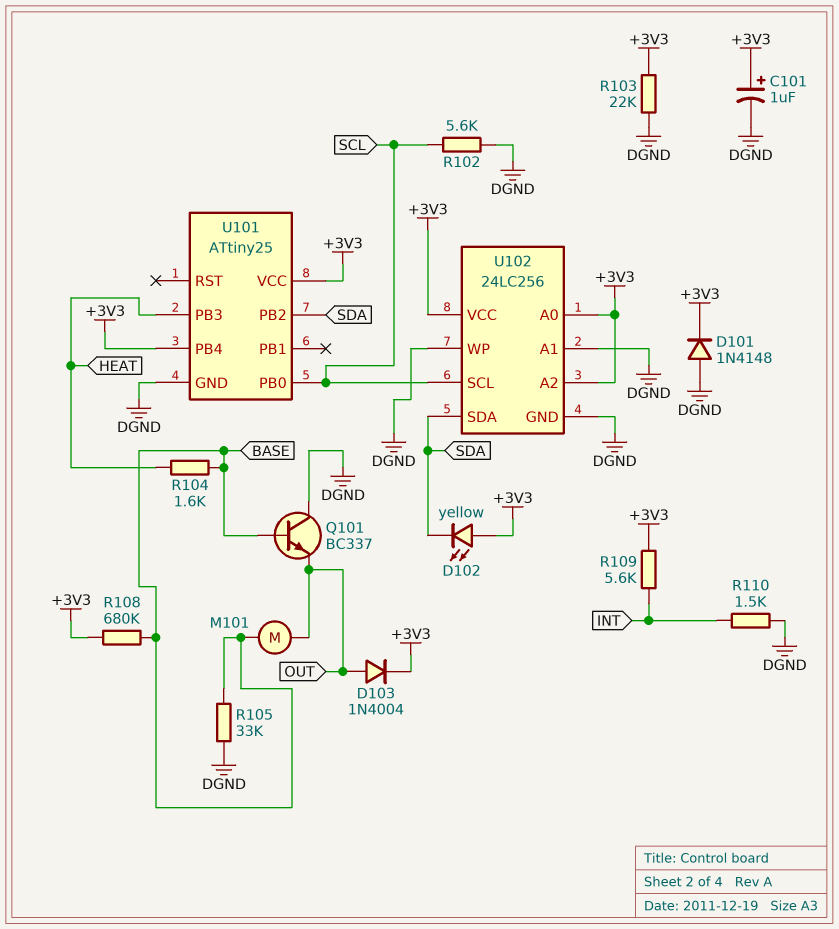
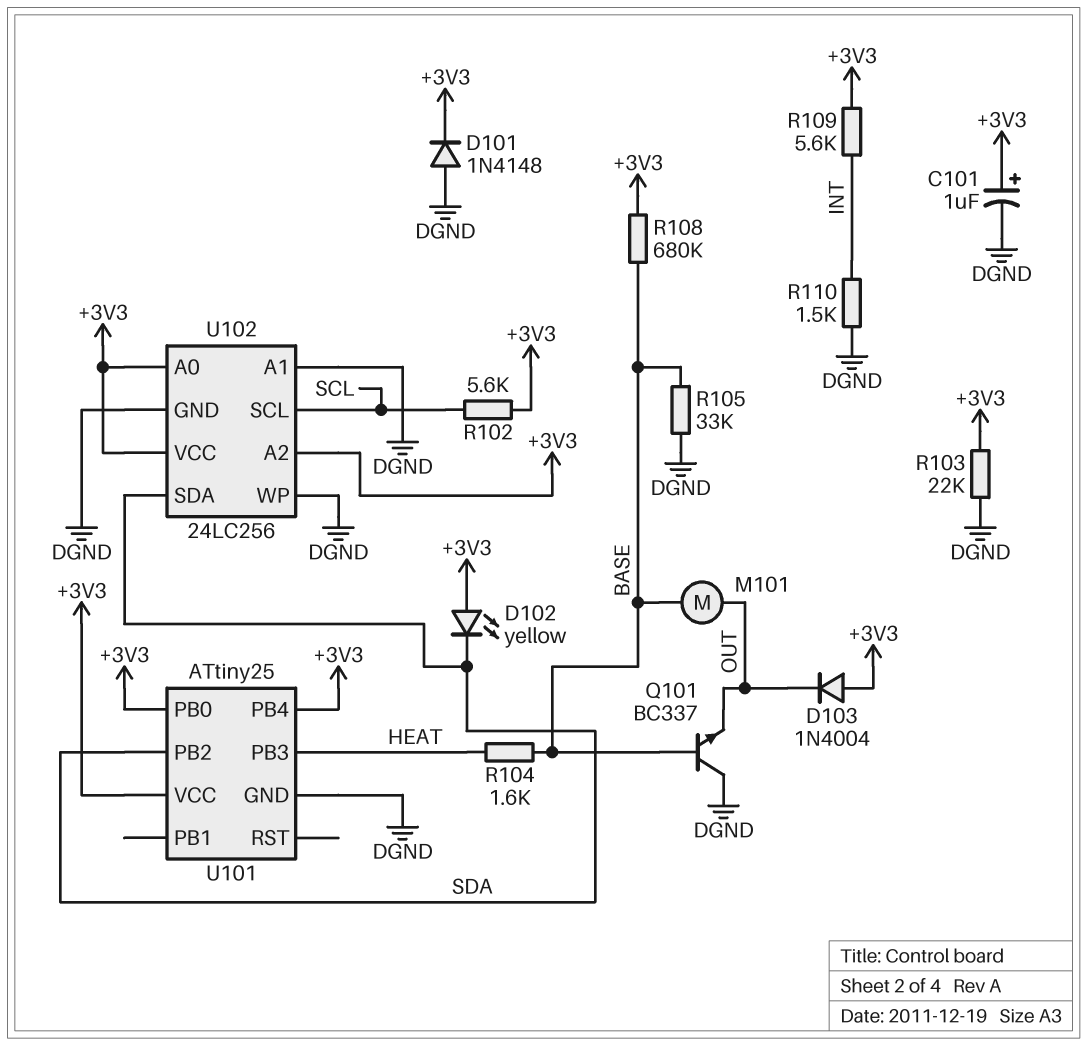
D103: diode 1N4004 (A OUT, K +3V3) -> diode 1N4004 (A +3V3, K OUT)
R102: 5.6k (DGND, SCL) -> 5.6k (+3V3, SCL)
U101 pin PB0: SCL -> +3V3

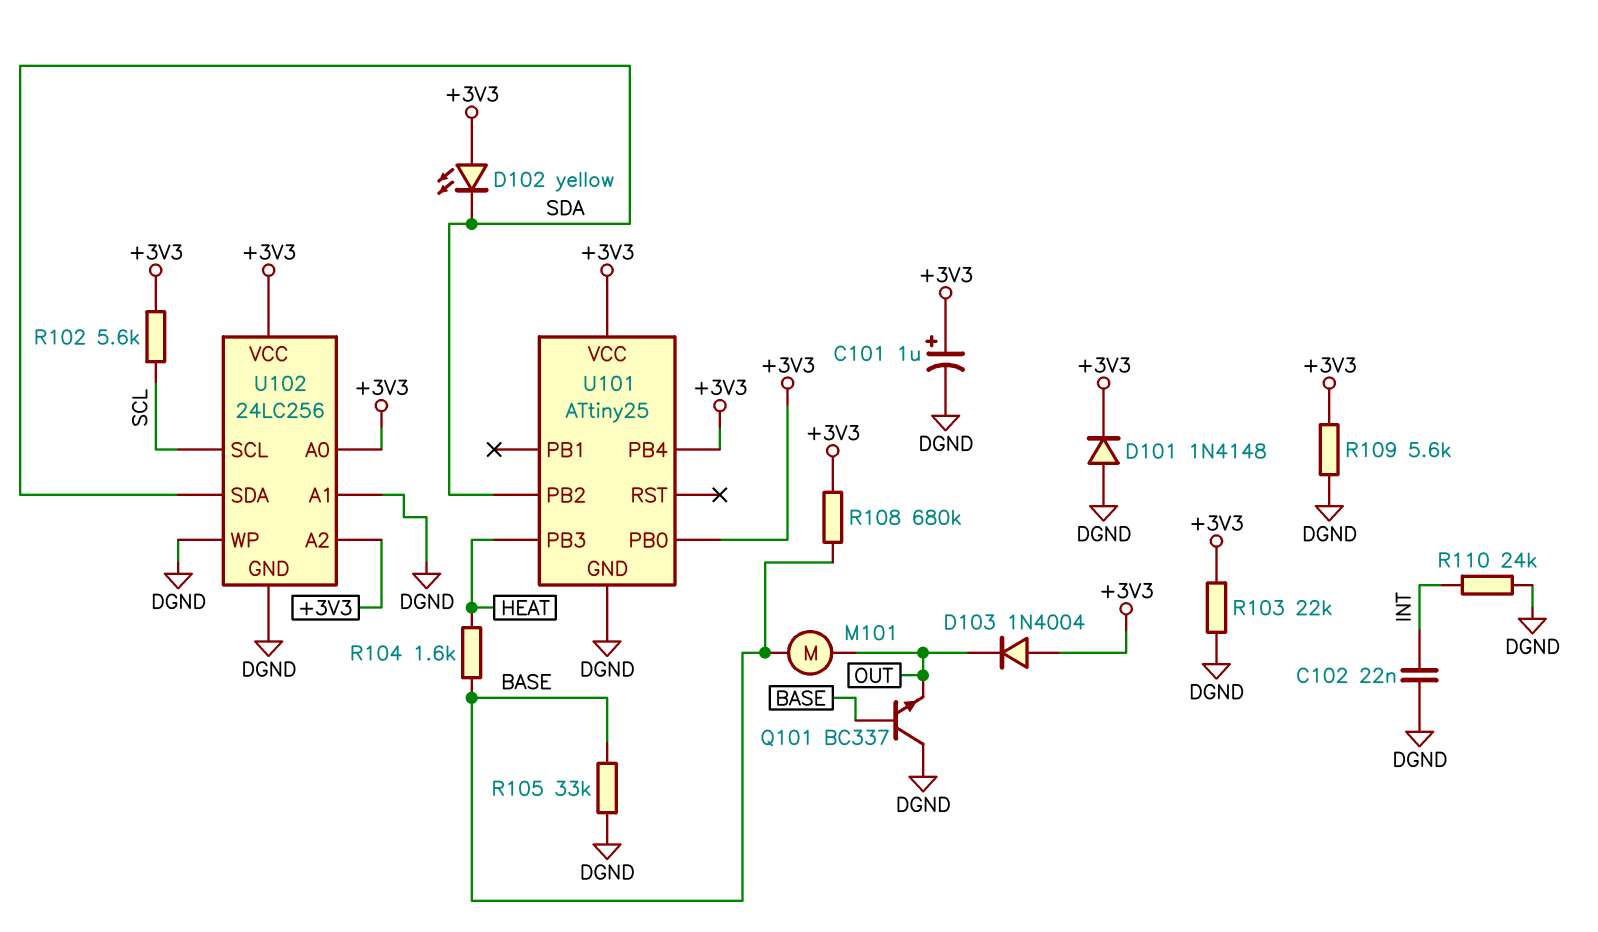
C102: none -> 22nF (DGND, INT)
R109: 5.6k (+3V3, INT) -> 5.6k (+3V3, DGND)
R110: 1.5k (DGND, INT) -> 24k (DGND, INT)

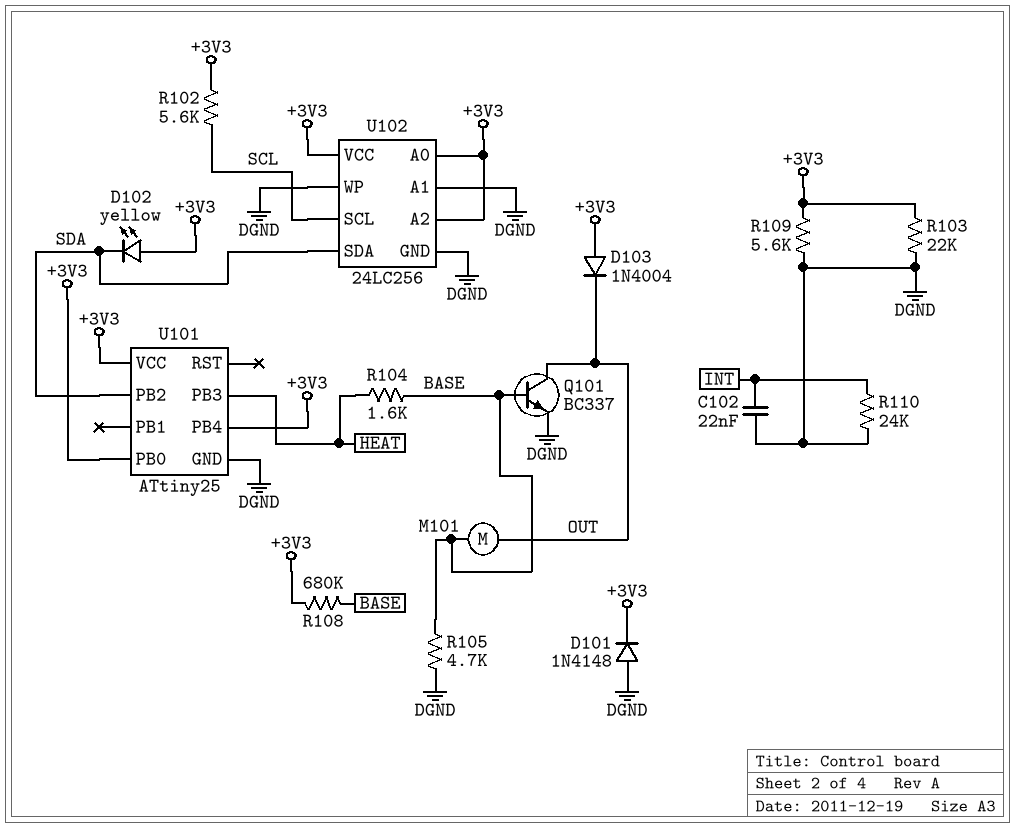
C101: 1uF (plus +3V3, minus DGND) -> none
Q101: NPN BC337 (B BASE, C DGND, E OUT) -> NPN BC337 (B BASE, C OUT, E DGND)
R105: 33k (BASE, DGND) -> 4.7k (BASE, DGND)

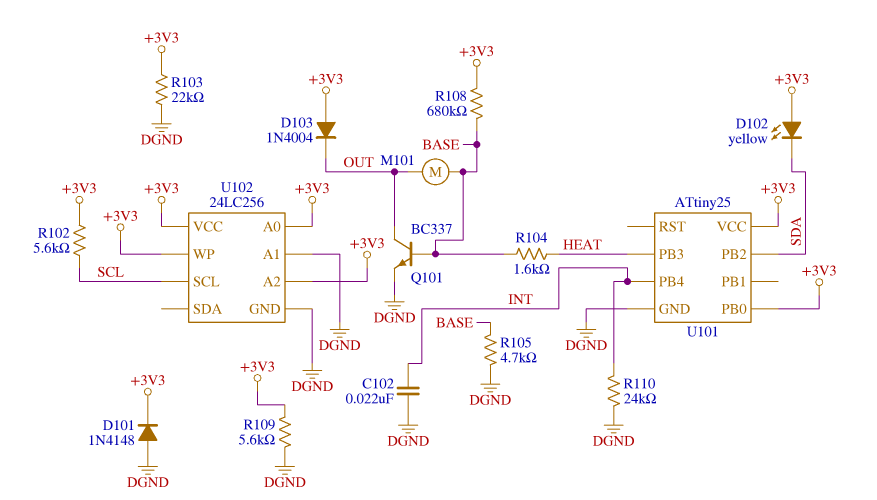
U101 pin PB4: +3V3 -> INT
U102 pin SDA: SDA -> none
U102 pin WP: DGND -> +3V3

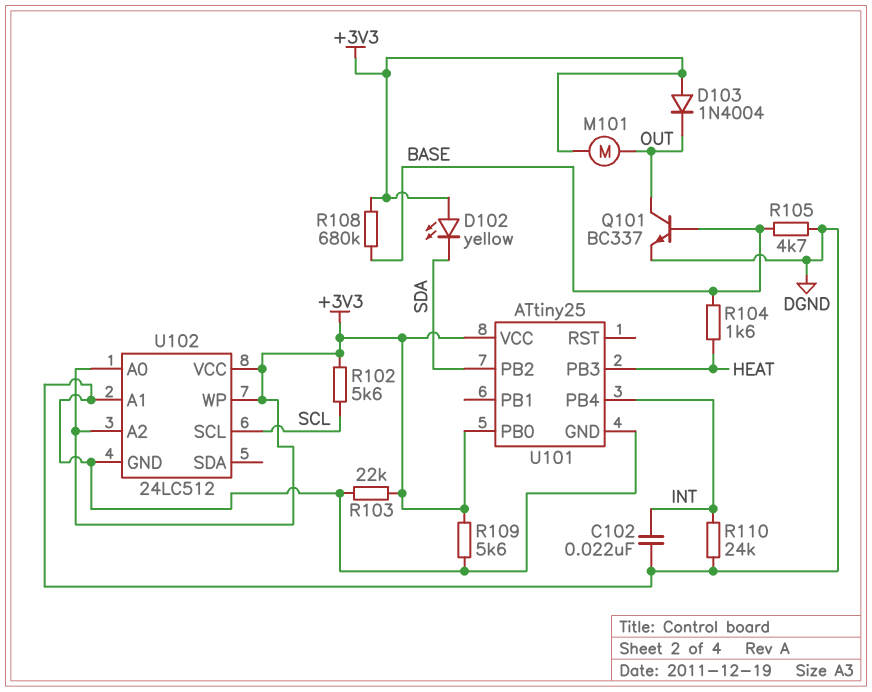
D101: diode 1N4148 (A DGND, K +3V3) -> none
M101: motor (BASE, OUT) -> motor (+3V3, OUT)
U102: 24LC256 -> 24LC512

